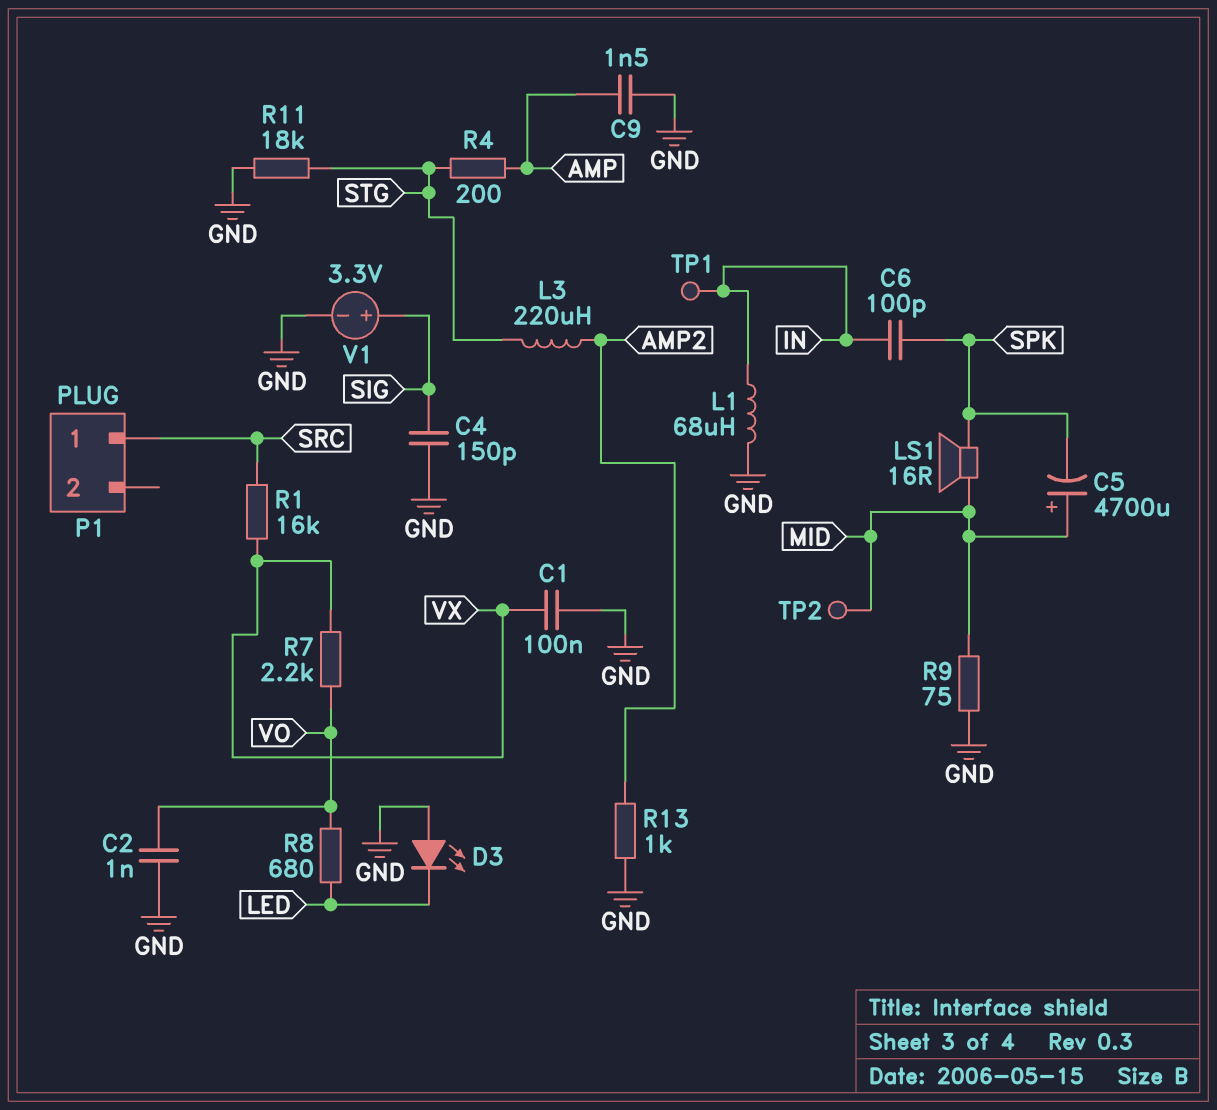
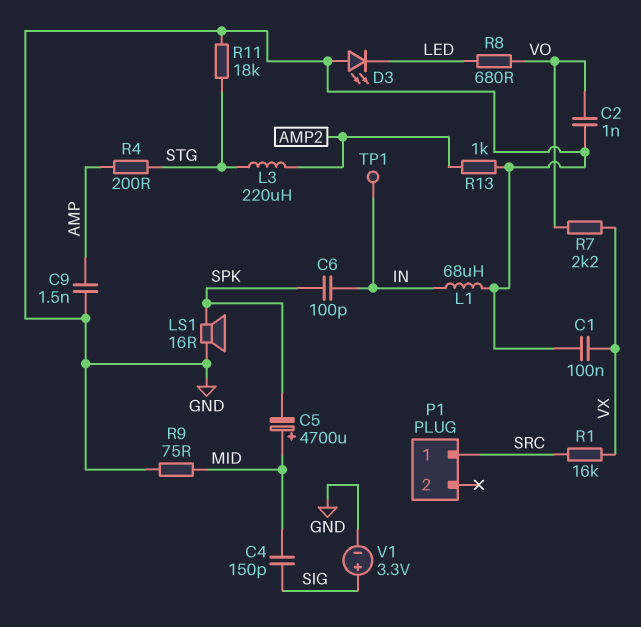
C4: 150pF (GND, SIG) -> 150pF (MID, SIG)
LS1: speaker 16R (MID, SPK) -> speaker 16R (GND, SPK)
TP2: test point (MID) -> none

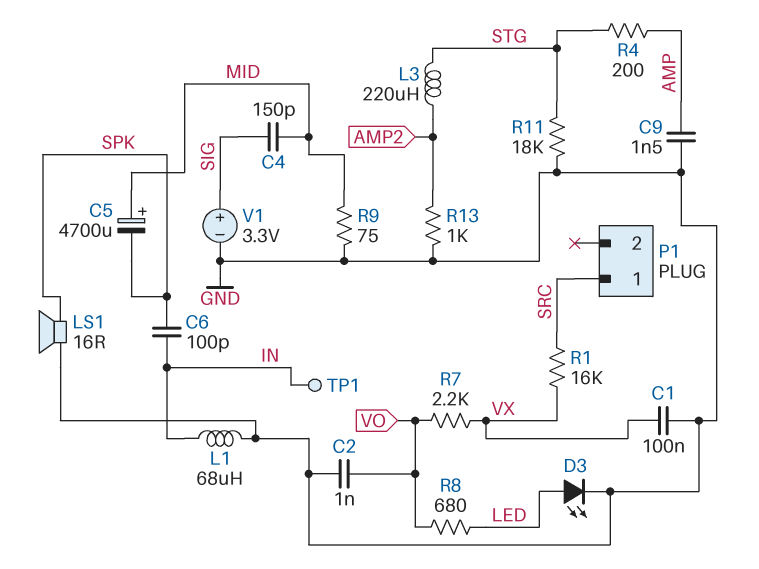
D3: LED (A GND, K LED) -> LED (A LED, K GND)

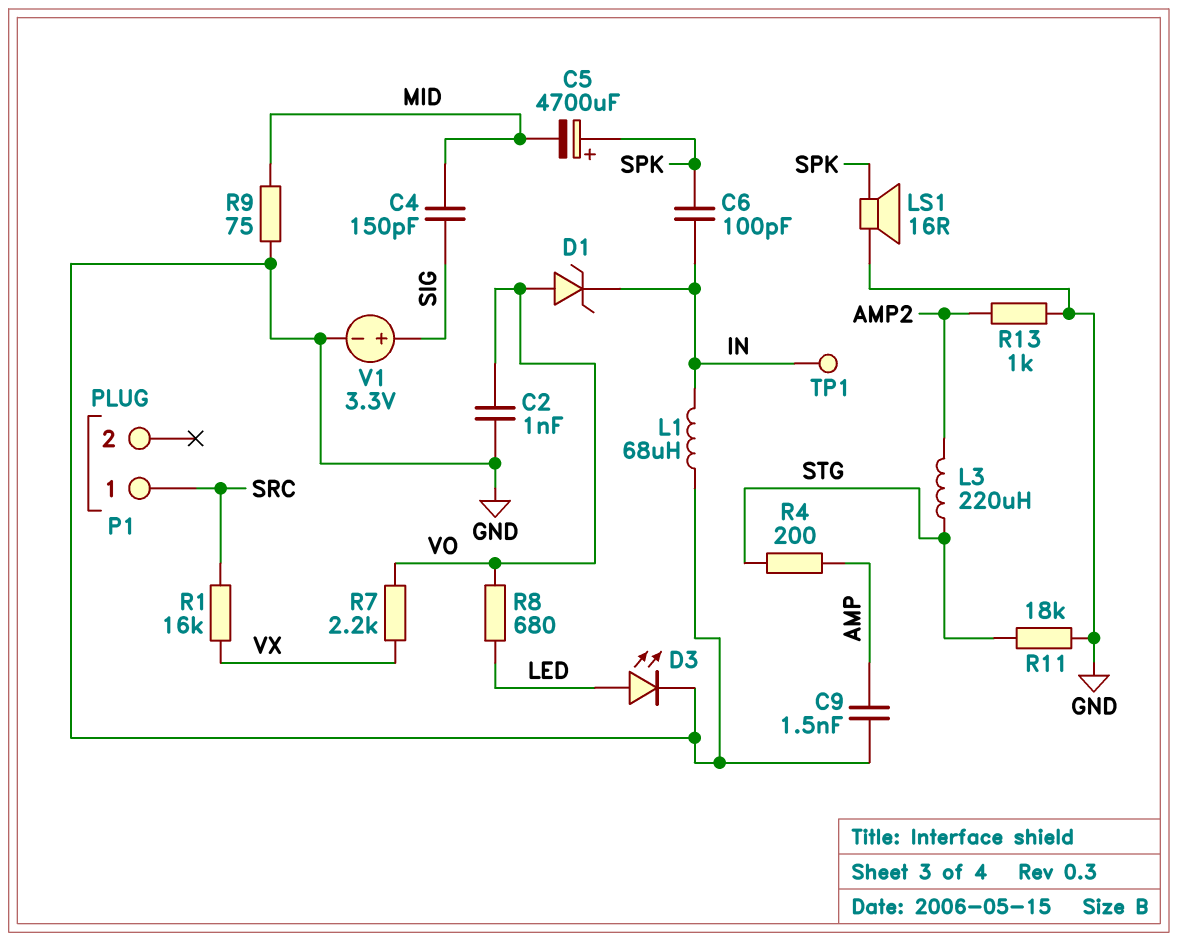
C1: 100nF (GND, VX) -> none
C5: 4700uF (plus MID, minus SPK) -> 4700uF (plus SPK, minus MID)
D1: none -> zener (A VO, K IN)

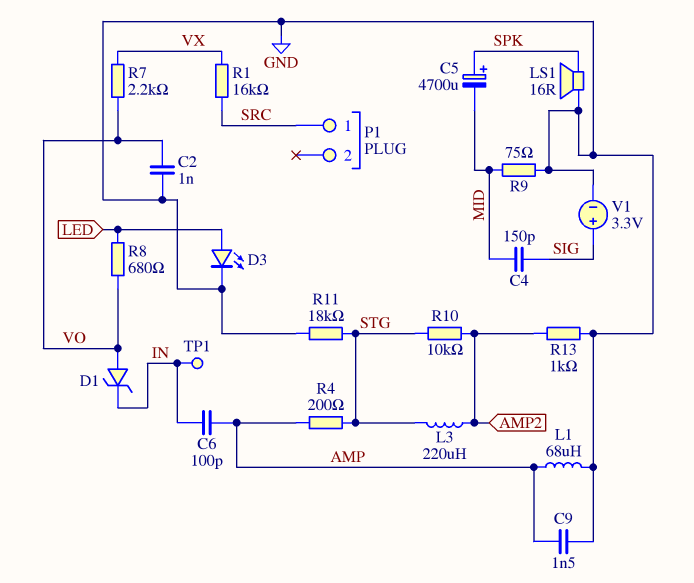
C6: 100pF (IN, SPK) -> 100pF (AMP, IN)
L1: 68uH (GND, IN) -> 68uH (AMP, GND)
R10: none -> 10k (AMP2, STG)

